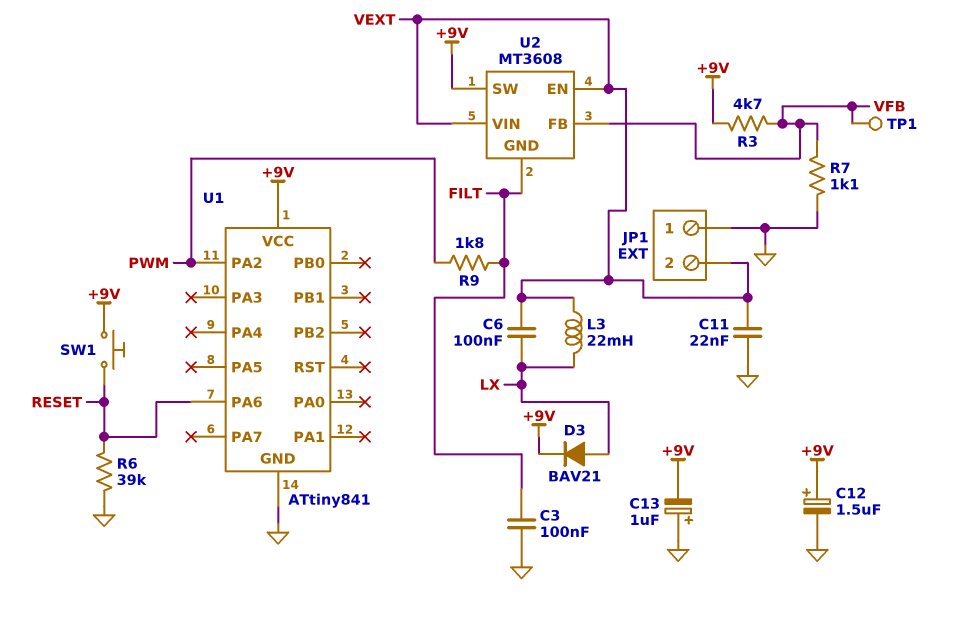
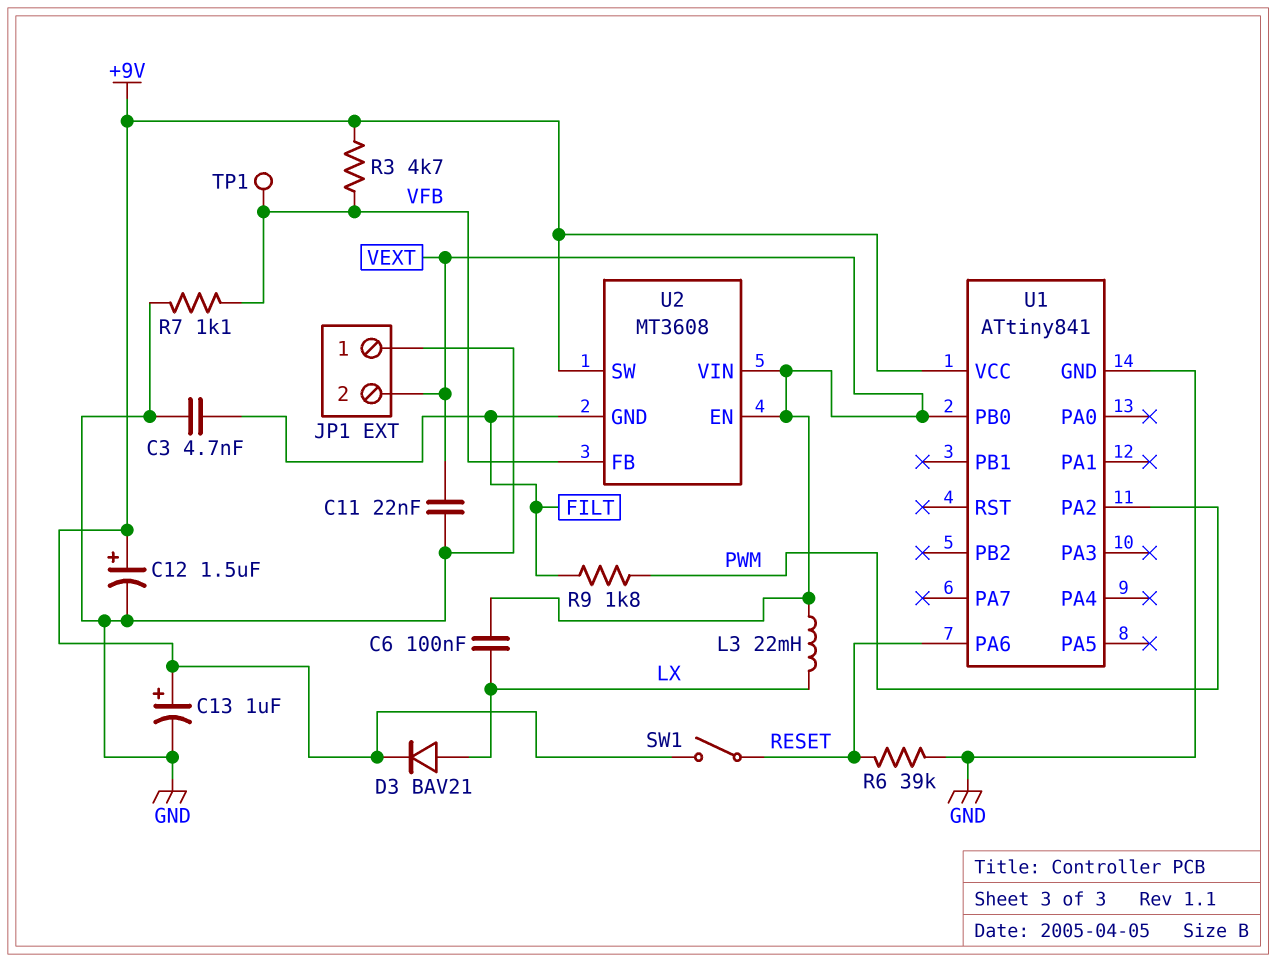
C3: 100nF (FILT, GND) -> 4.7nF (FILT, GND)
C13: 1uF (plus GND, minus +9V) -> 1uF (plus +9V, minus GND)
SW1: button (+9V, RESET) -> switch (+9V, RESET)
U1 pin PB0: none -> VEXT

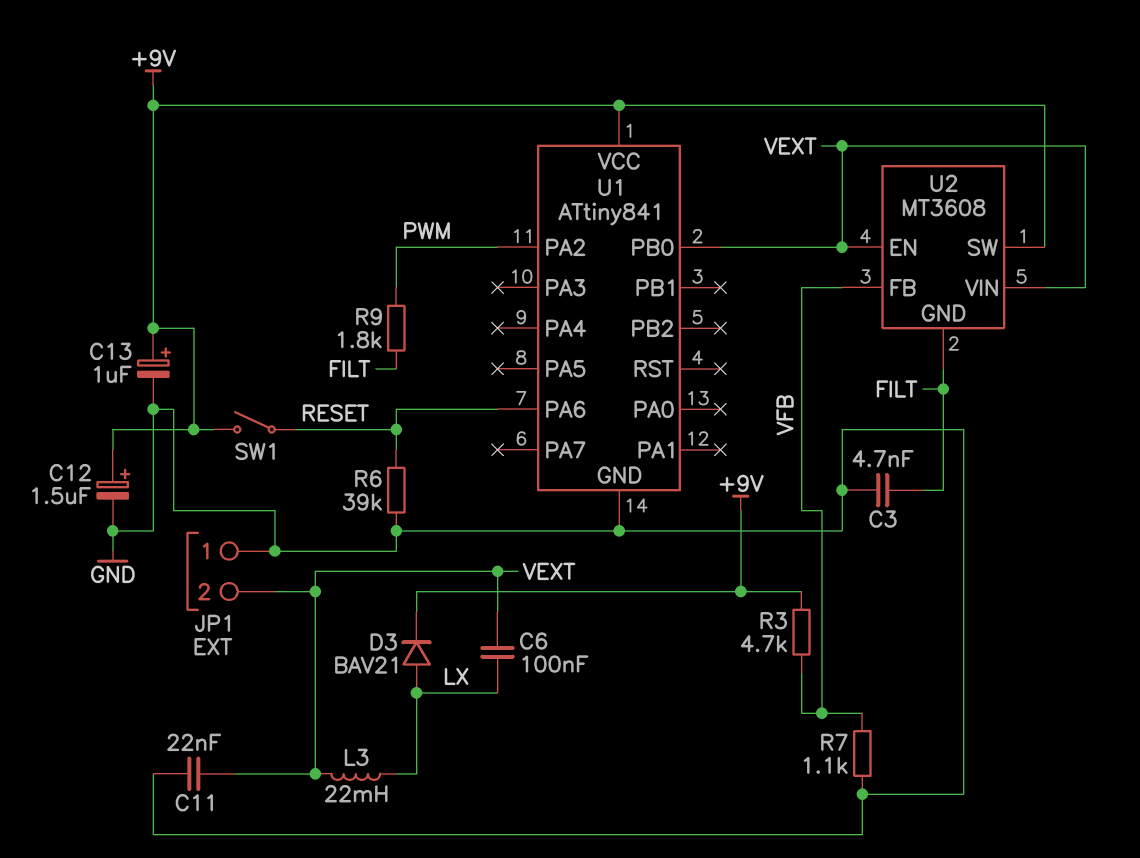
TP1: test point (VFB) -> none

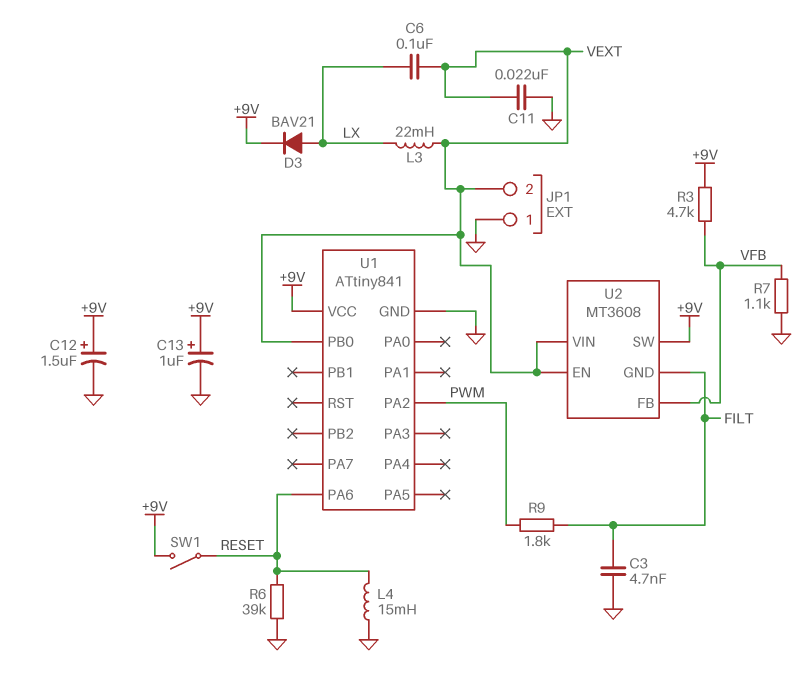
L4: none -> 15mH (GND, RESET)

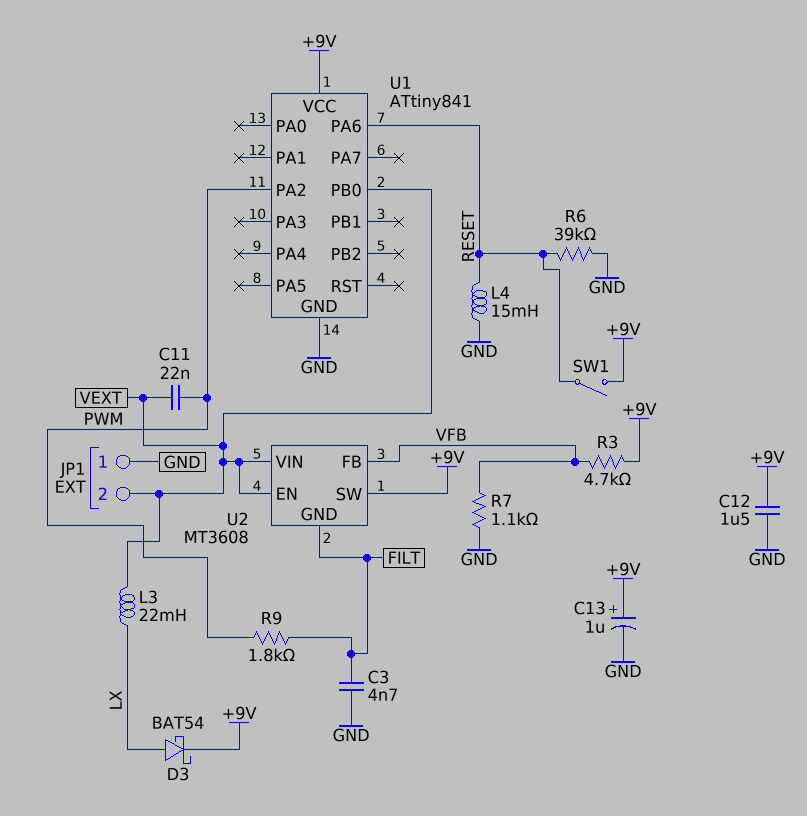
C6: 100nF (LX, VEXT) -> none
C11: 22nF (GND, VEXT) -> 22nF (PWM, VEXT)
C12: 1.5uF (plus +9V, minus GND) -> 1.5uF (+9V, GND)
D3: diode BAV21 (A LX, K +9V) -> schottky BAT54 (A LX, K +9V)

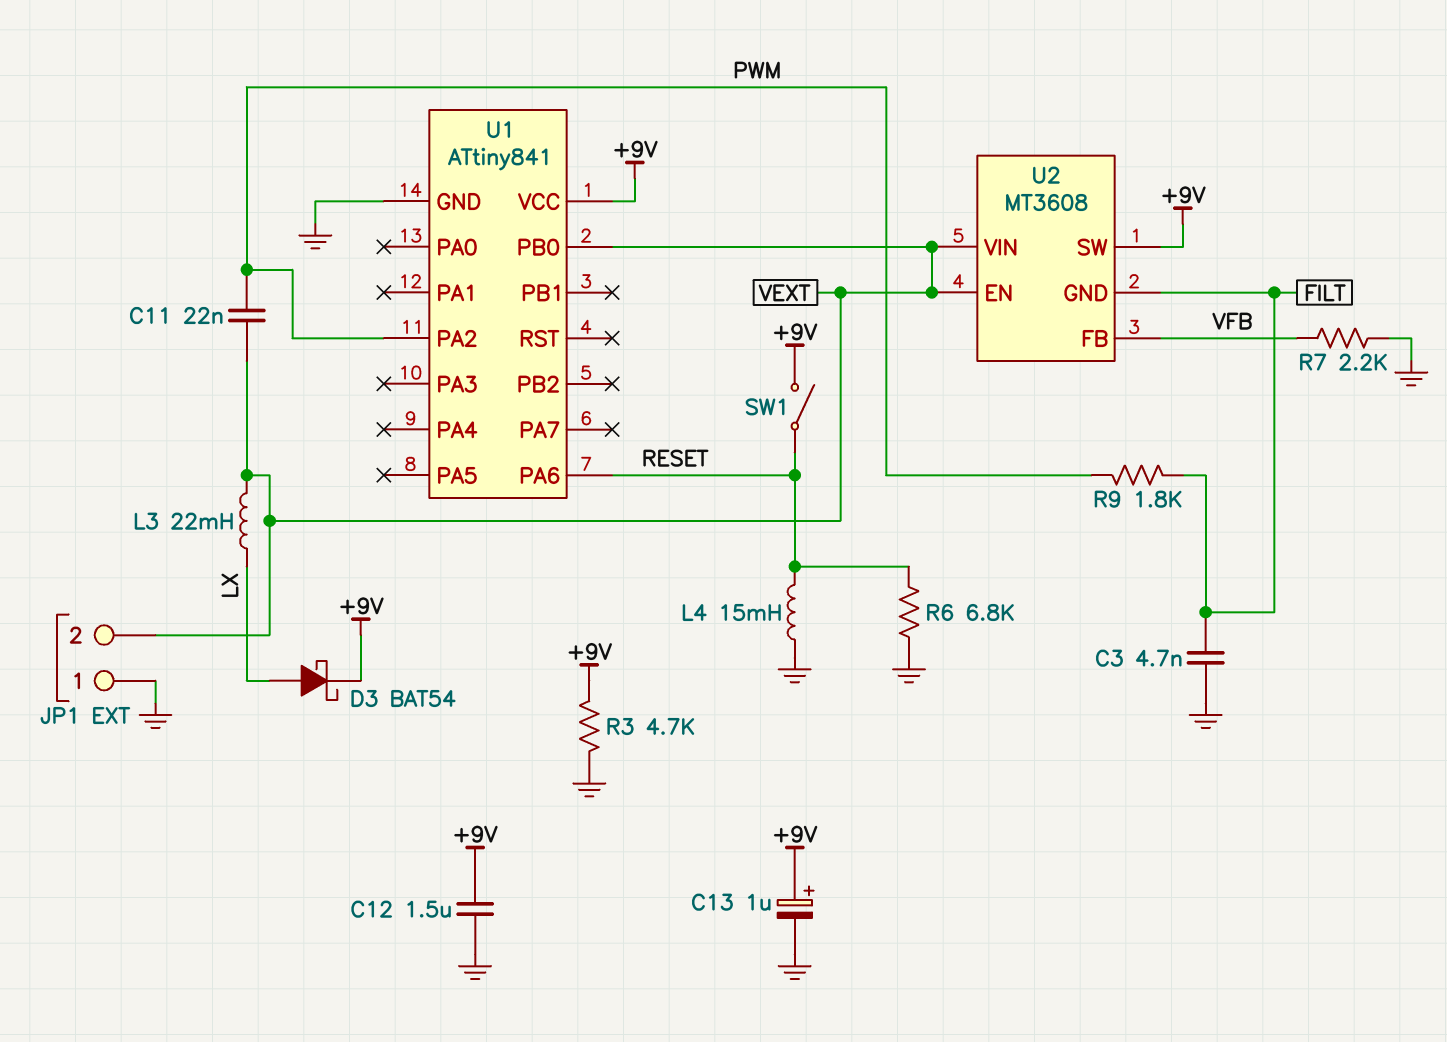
R3: 4.7k (+9V, VFB) -> 4.7k (+9V, GND)
R6: 39k (GND, RESET) -> 6.8k (GND, RESET)
R7: 1.1k (GND, VFB) -> 2.2k (GND, VFB)

